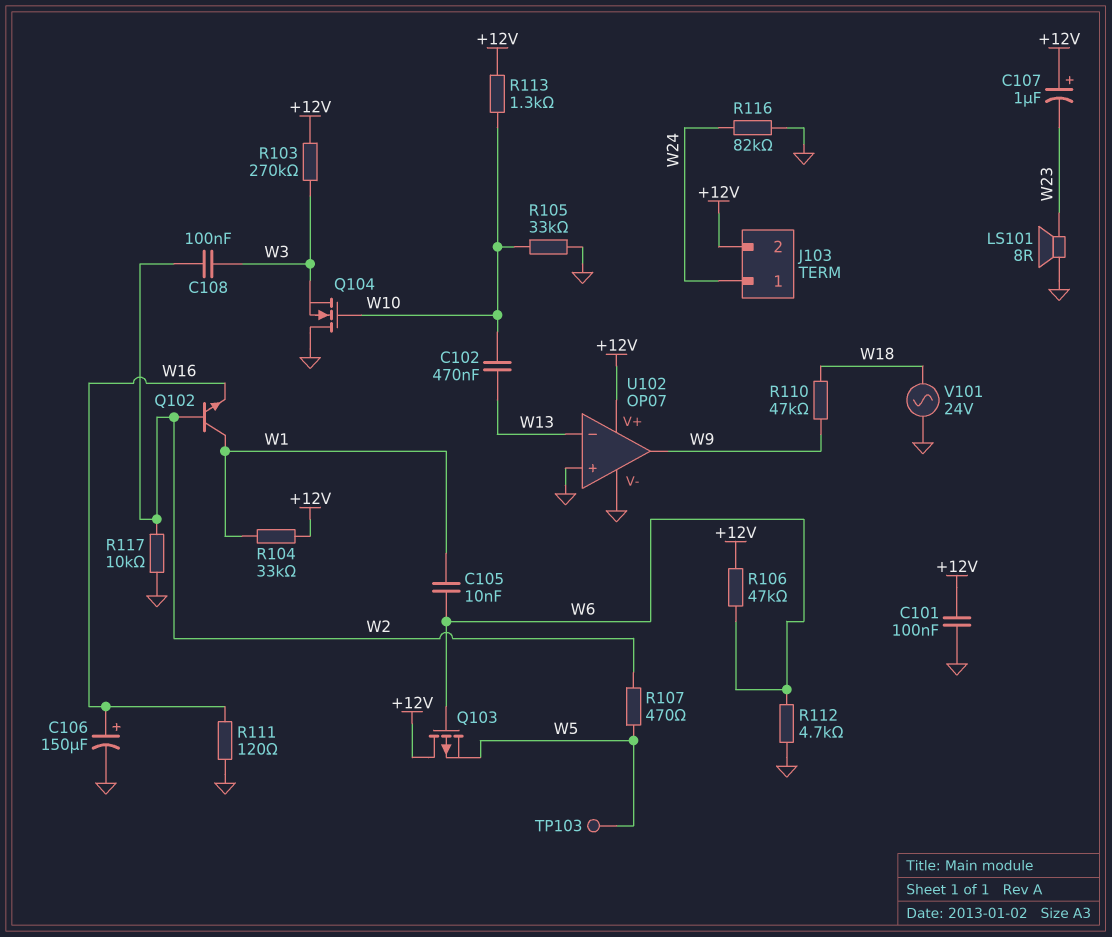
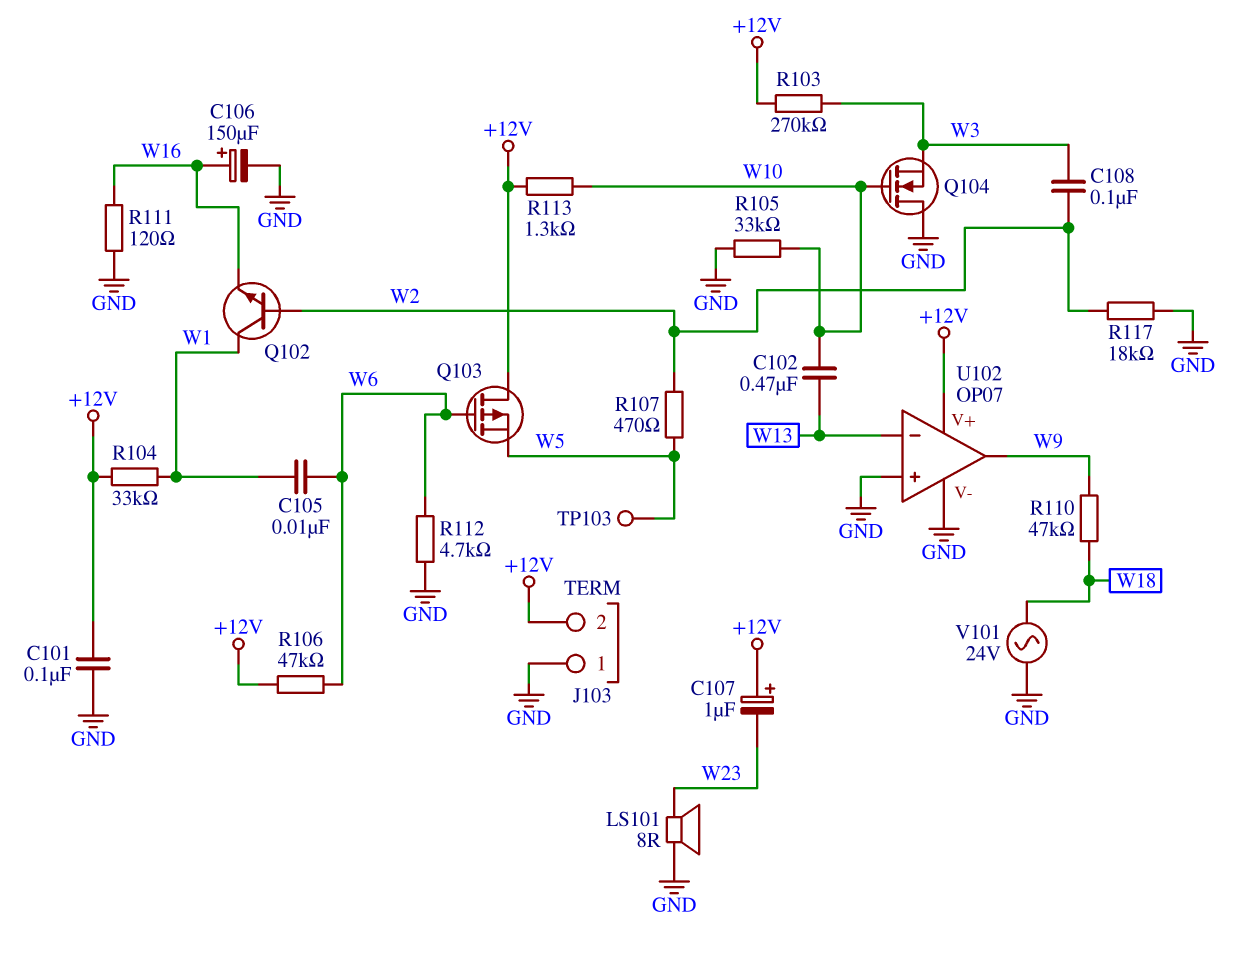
J103 pin 1: W24 -> GND
R116: 82k (GND, W24) -> none
R117: 10k (GND, W2) -> 18k (GND, W2)

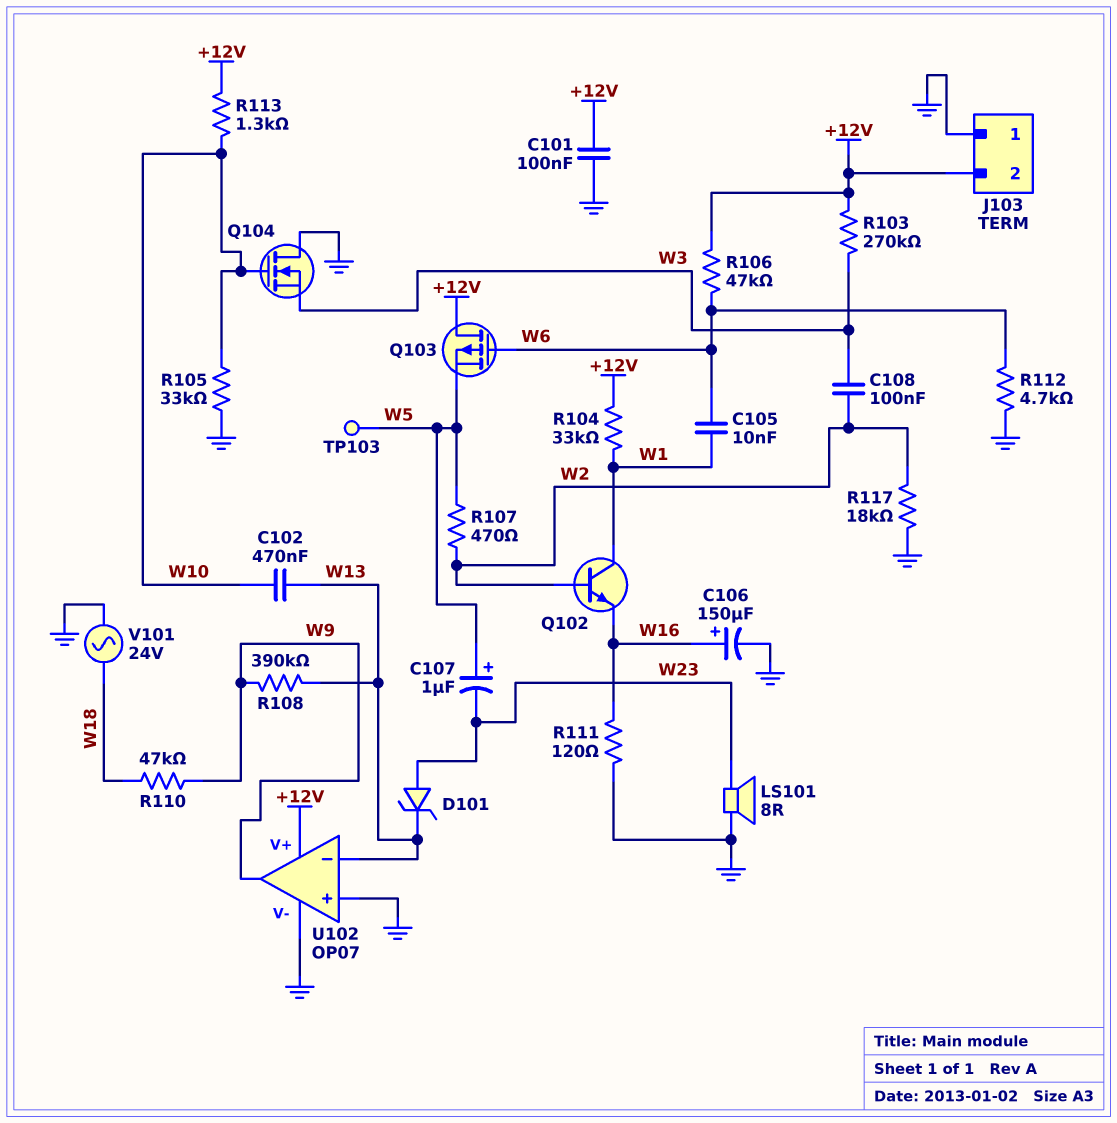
C107: 1uF (plus +12V, minus W23) -> 1uF (plus W5, minus W23)
D101: none -> zener (A W23, K W13)
R108: none -> 390k (W9, W13)

